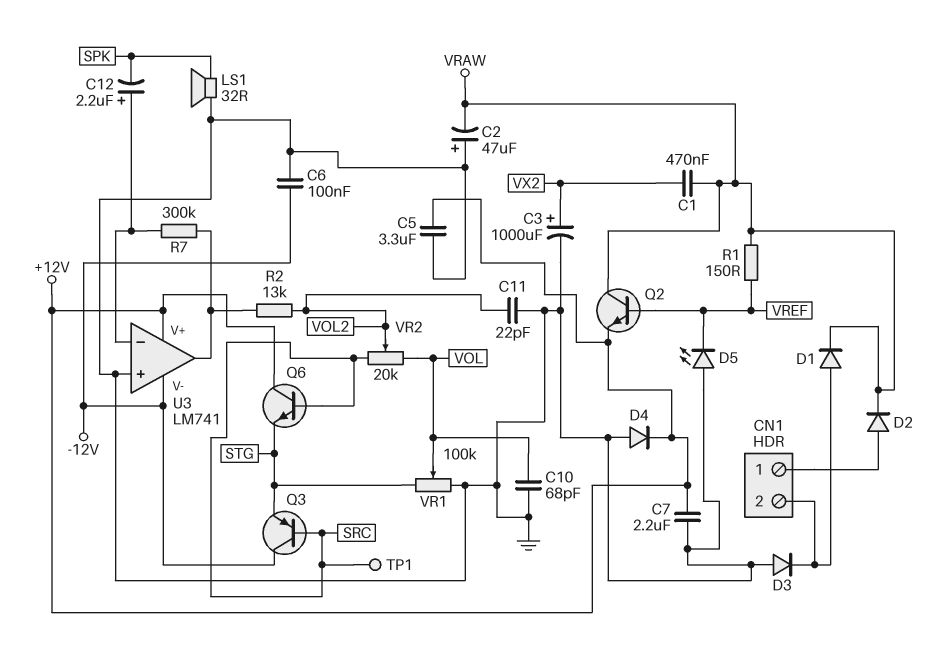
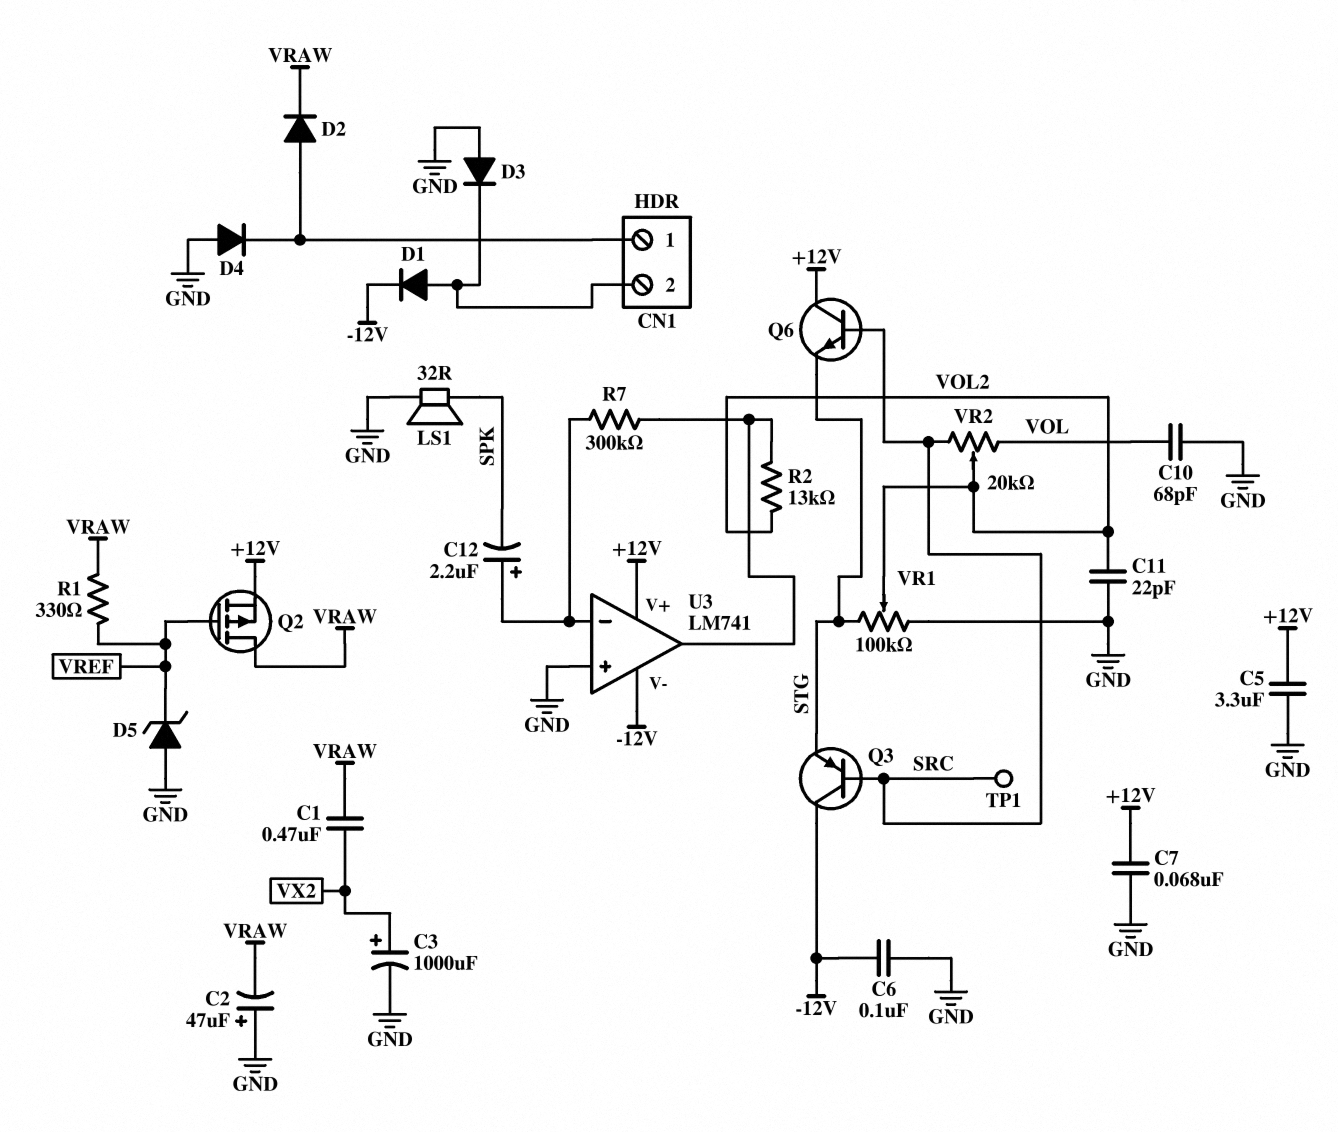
C7: 2.2uF (+12V, GND) -> 68nF (+12V, GND)
D1: diode (A CN1/2, K VRAW) -> diode (A CN1/2, K -12V)
D4: diode (A GND, K +12V) -> diode (A GND, K CN1/1)
D5: LED (A GND, K VREF) -> zener (A GND, K VREF)
Q2: NPN (B VREF, C VRAW, E +12V) -> PMOS (G VREF, D VRAW, S +12V)
R1: 150 (VRAW, VREF) -> 330 (VRAW, VREF)
VR1: 100k (GND, STG, wiper VOL) -> 100k (GND, STG, wiper VOL2)

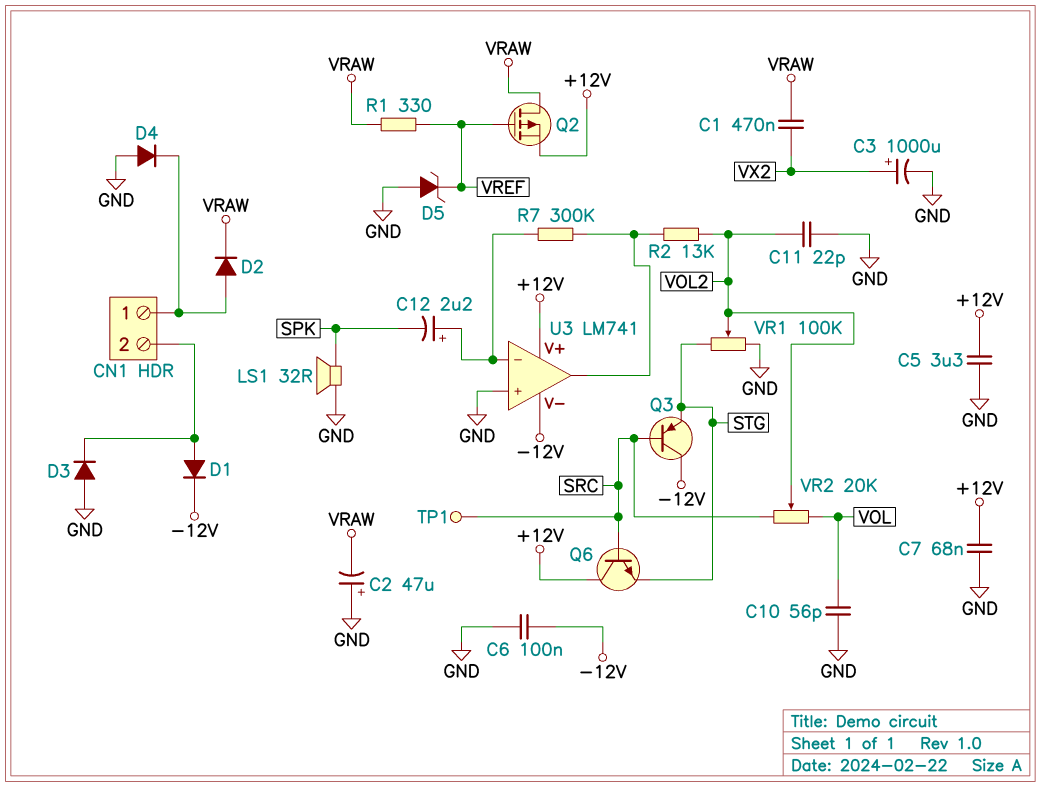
C10: 68pF (GND, VOL) -> 56pF (GND, VOL)

